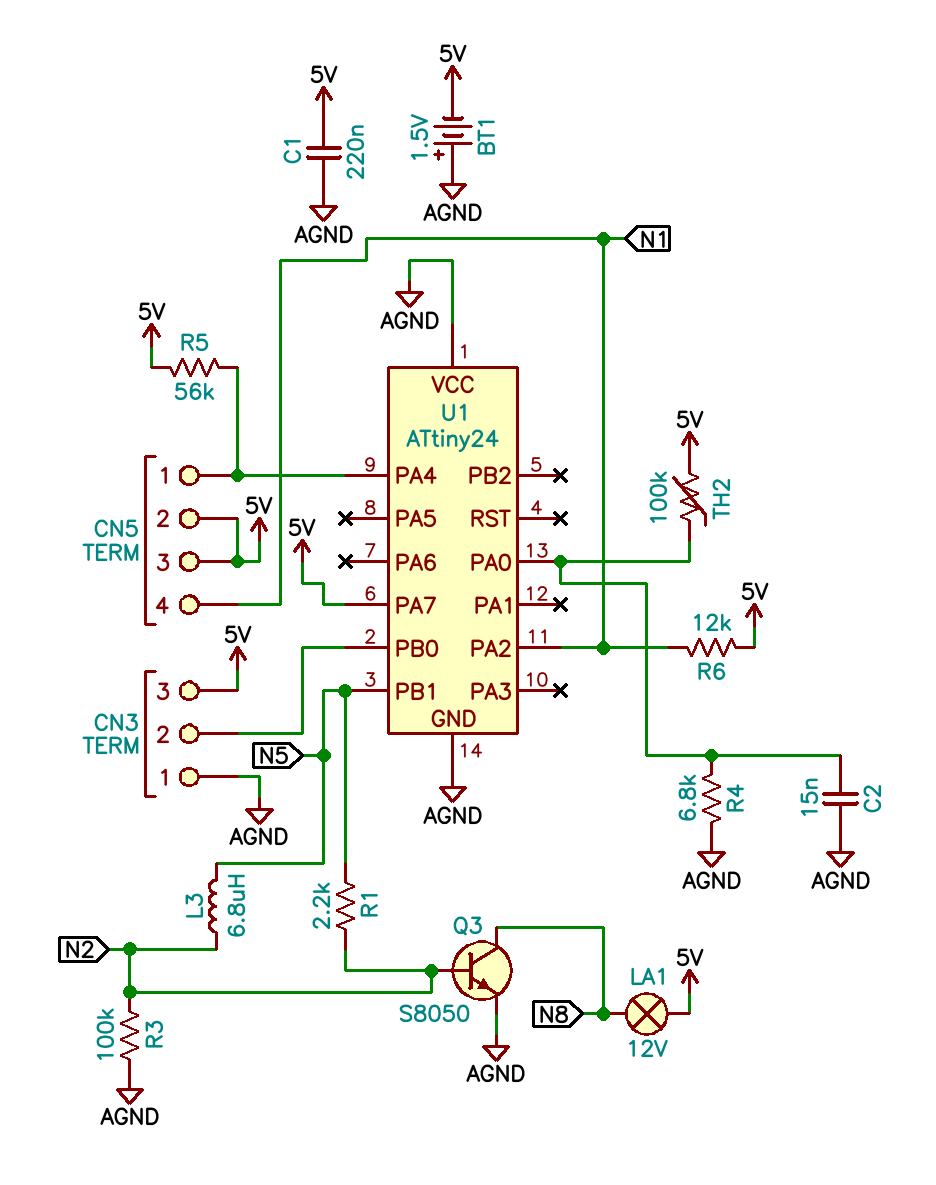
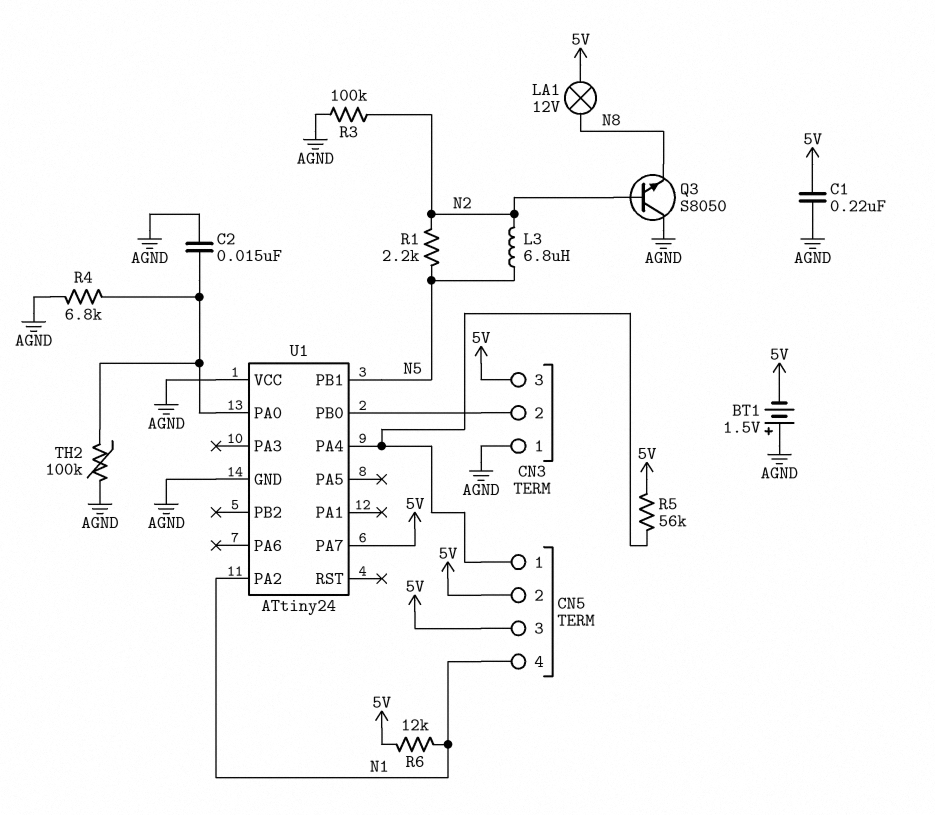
Q3: NPN S8050 (B N2, C N8, E AGND) -> NPN S8050 (B N2, C AGND, E N8)
TH2: 100k (5V, U1/PA0) -> 100k (AGND, U1/PA0)

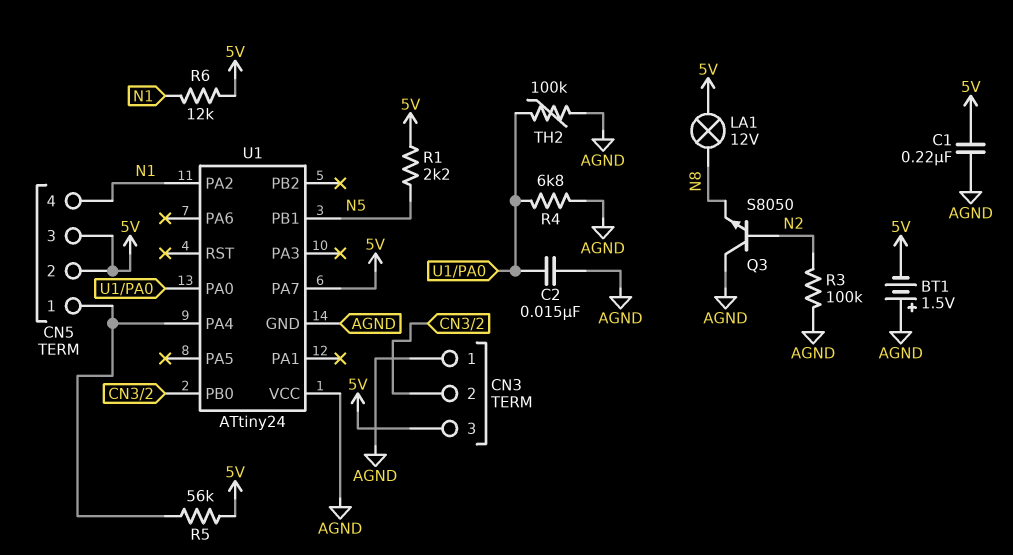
L3: 6.8uH (N2, N5) -> none
R1: 2.2k (N2, N5) -> 2.2k (5V, N5)

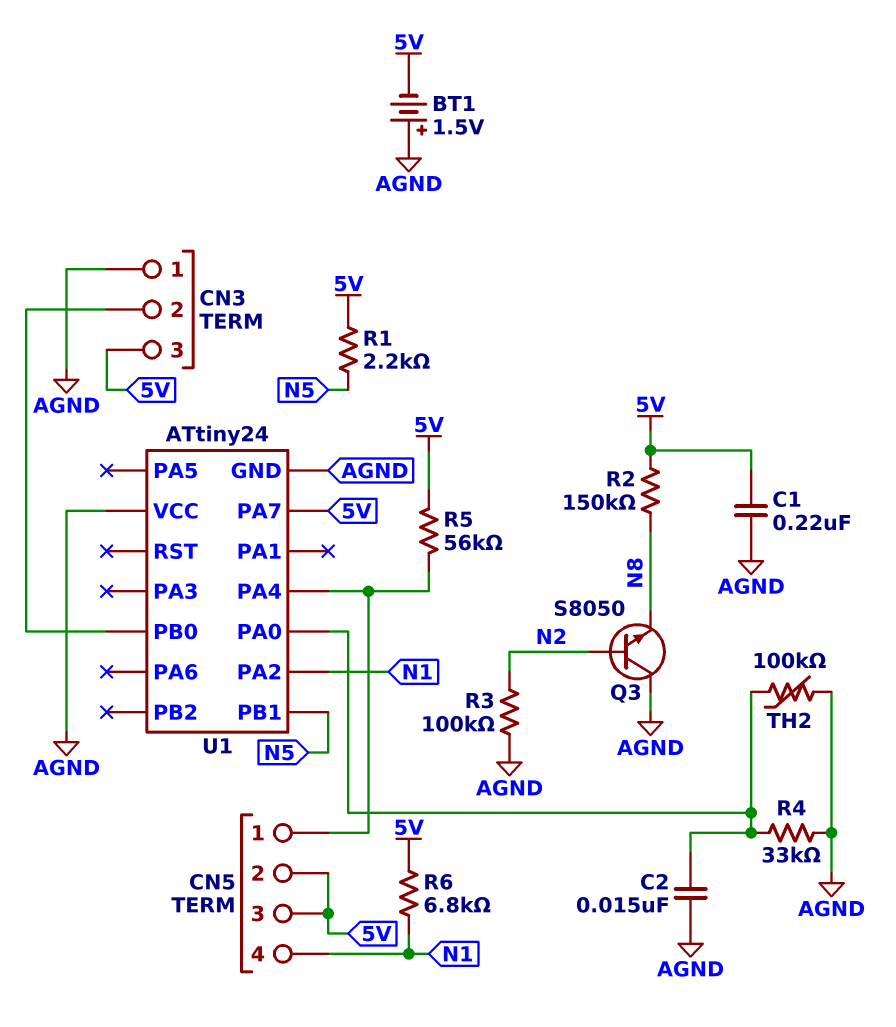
LA1: lamp 12V (5V, N8) -> none
R2: none -> 150k (5V, N8)
R4: 6.8k (AGND, U1/PA0) -> 33k (AGND, U1/PA0)
R6: 12k (5V, N1) -> 6.8k (5V, N1)

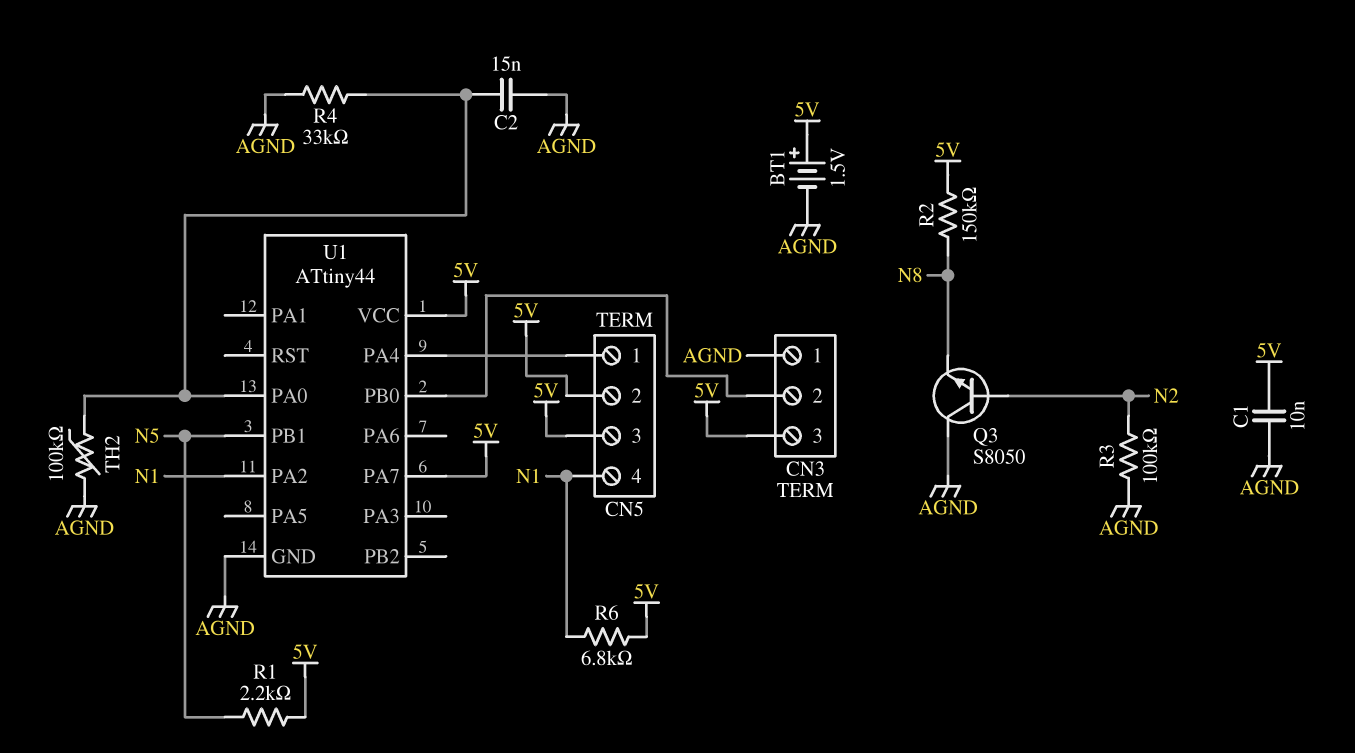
BT1: 1.5V (plus AGND, minus 5V) -> 1.5V (plus 5V, minus AGND)
C1: 220nF (5V, AGND) -> 10nF (5V, AGND)
R5: 56k (5V, CN5/1) -> none
U1: ATtiny24 -> ATtiny44
U1 pin VCC: AGND -> 5V

